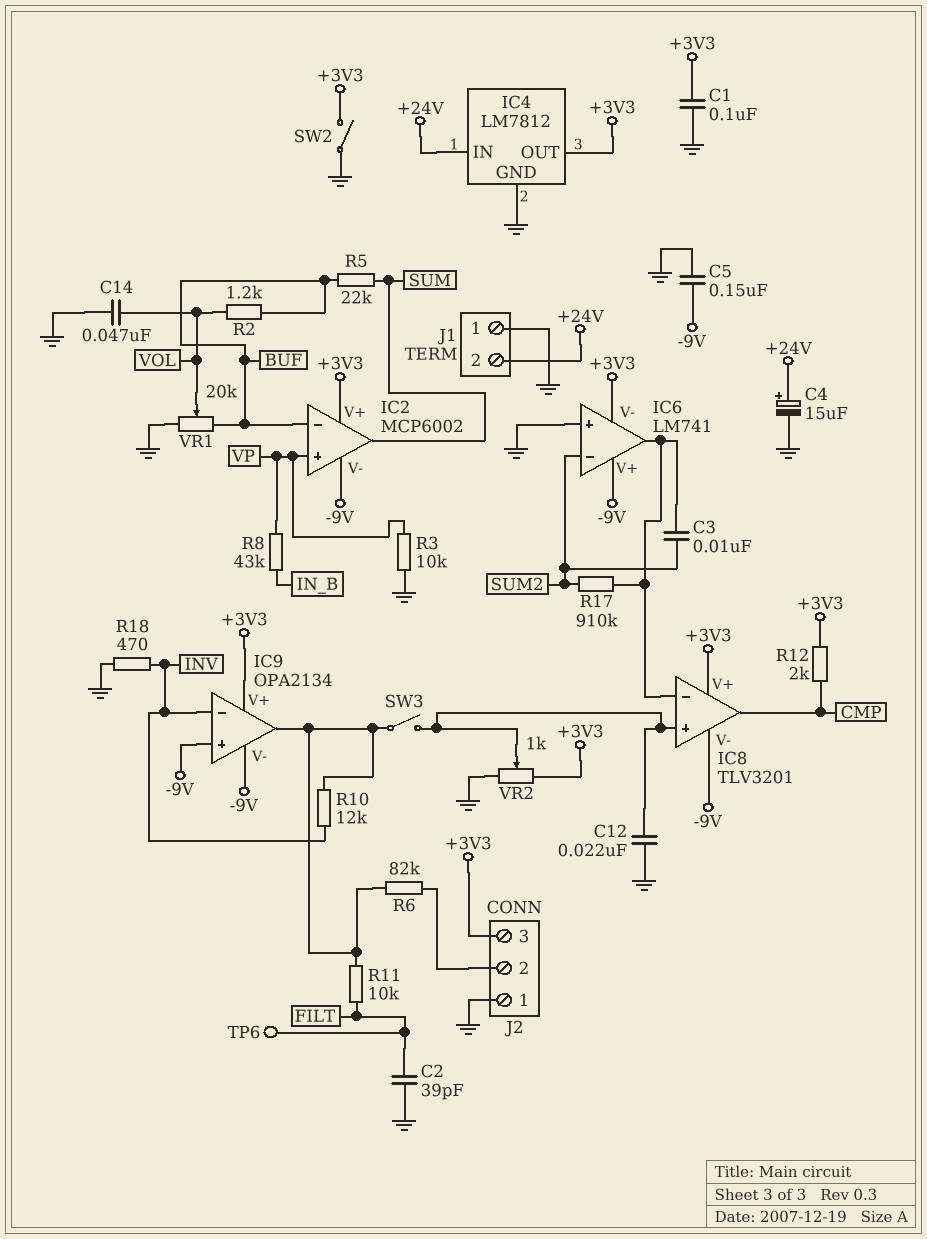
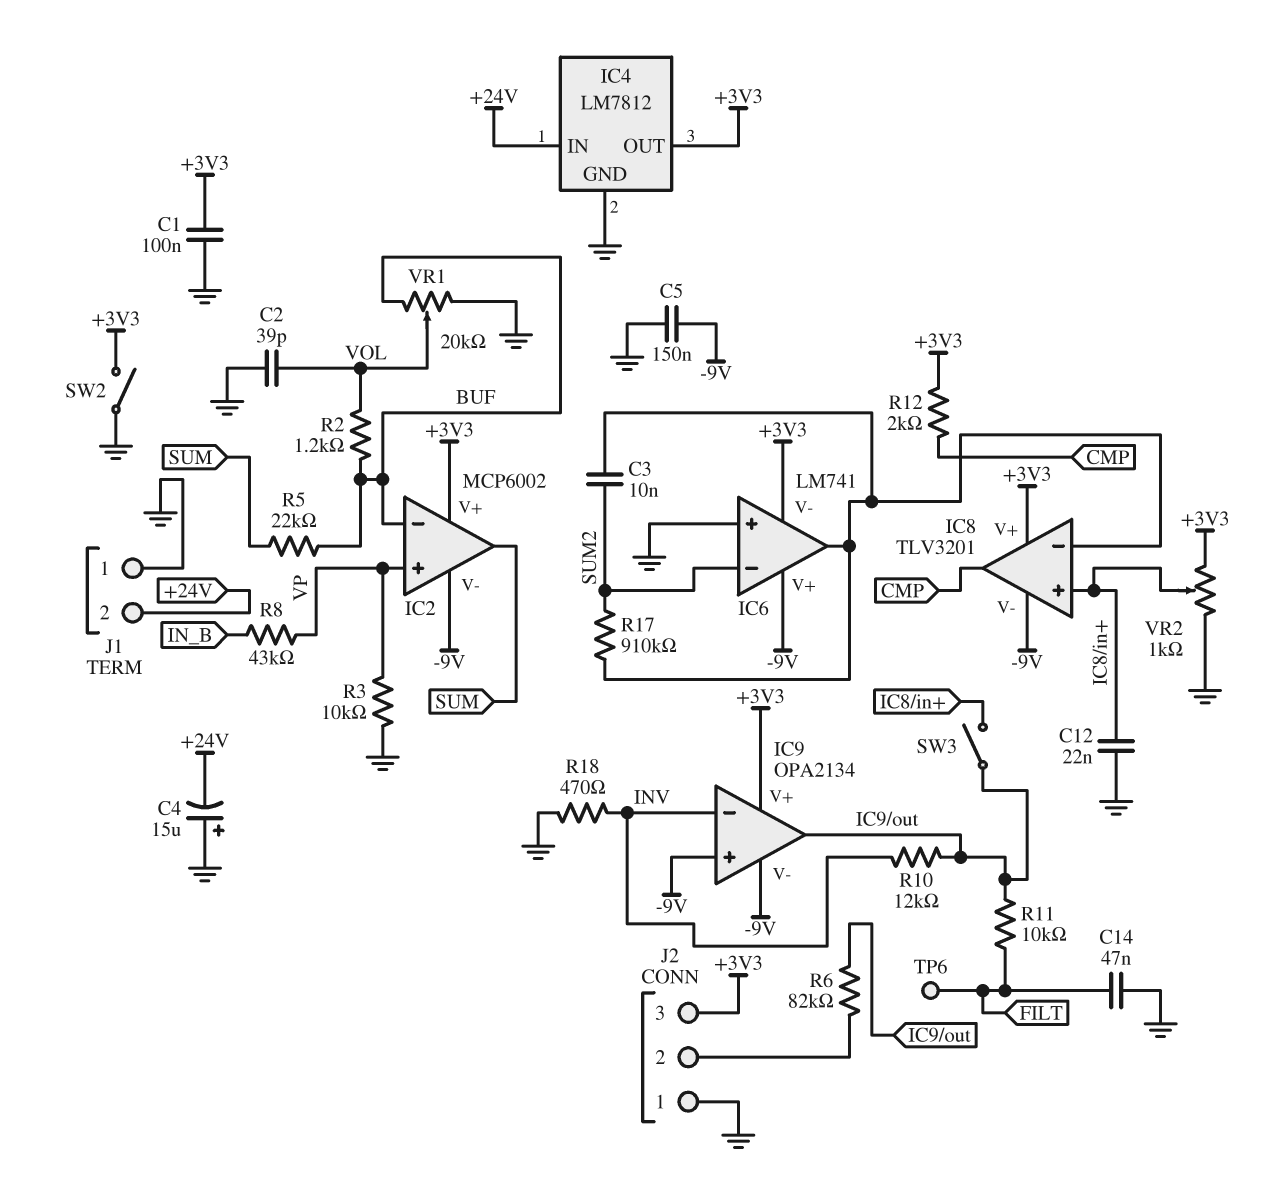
C2: 39pF (FILT, GND) -> 39pF (GND, VOL)
C4: 15uF (plus +24V, minus GND) -> 15uF (plus GND, minus +24V)
C14: 47nF (GND, VOL) -> 47nF (FILT, GND)

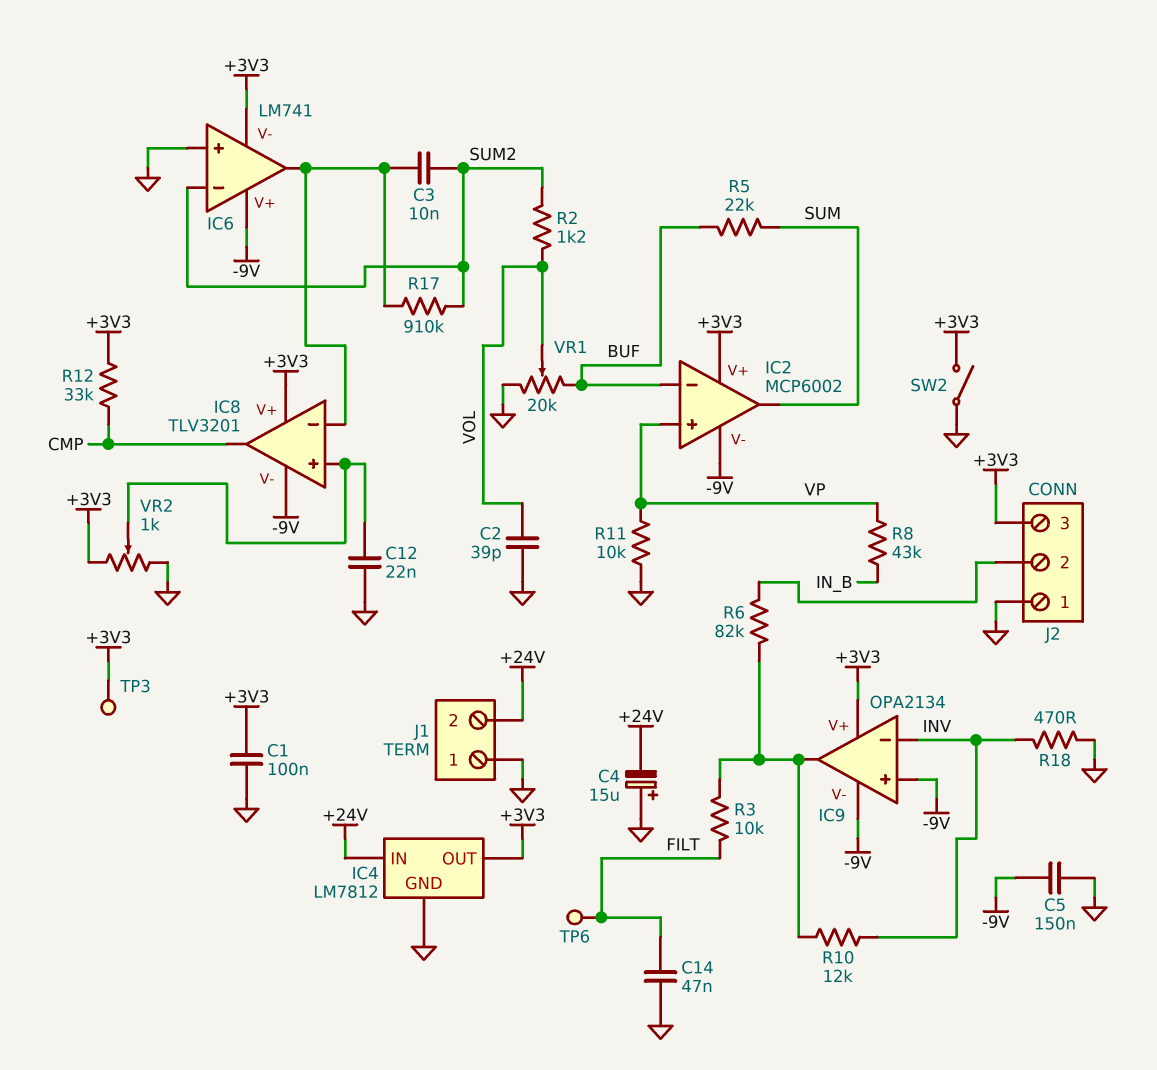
R2: 1.2k (BUF, VOL) -> 1.2k (SUM2, VOL)
R3: 10k (GND, VP) -> 10k (FILT, IC9/out)
R11: 10k (FILT, IC9/out) -> 10k (GND, VP)
R12: 2k (+3V3, CMP) -> 33k (+3V3, CMP)
SW3: switch (IC8/in+, IC9/out) -> none
TP3: none -> test point (+3V3)

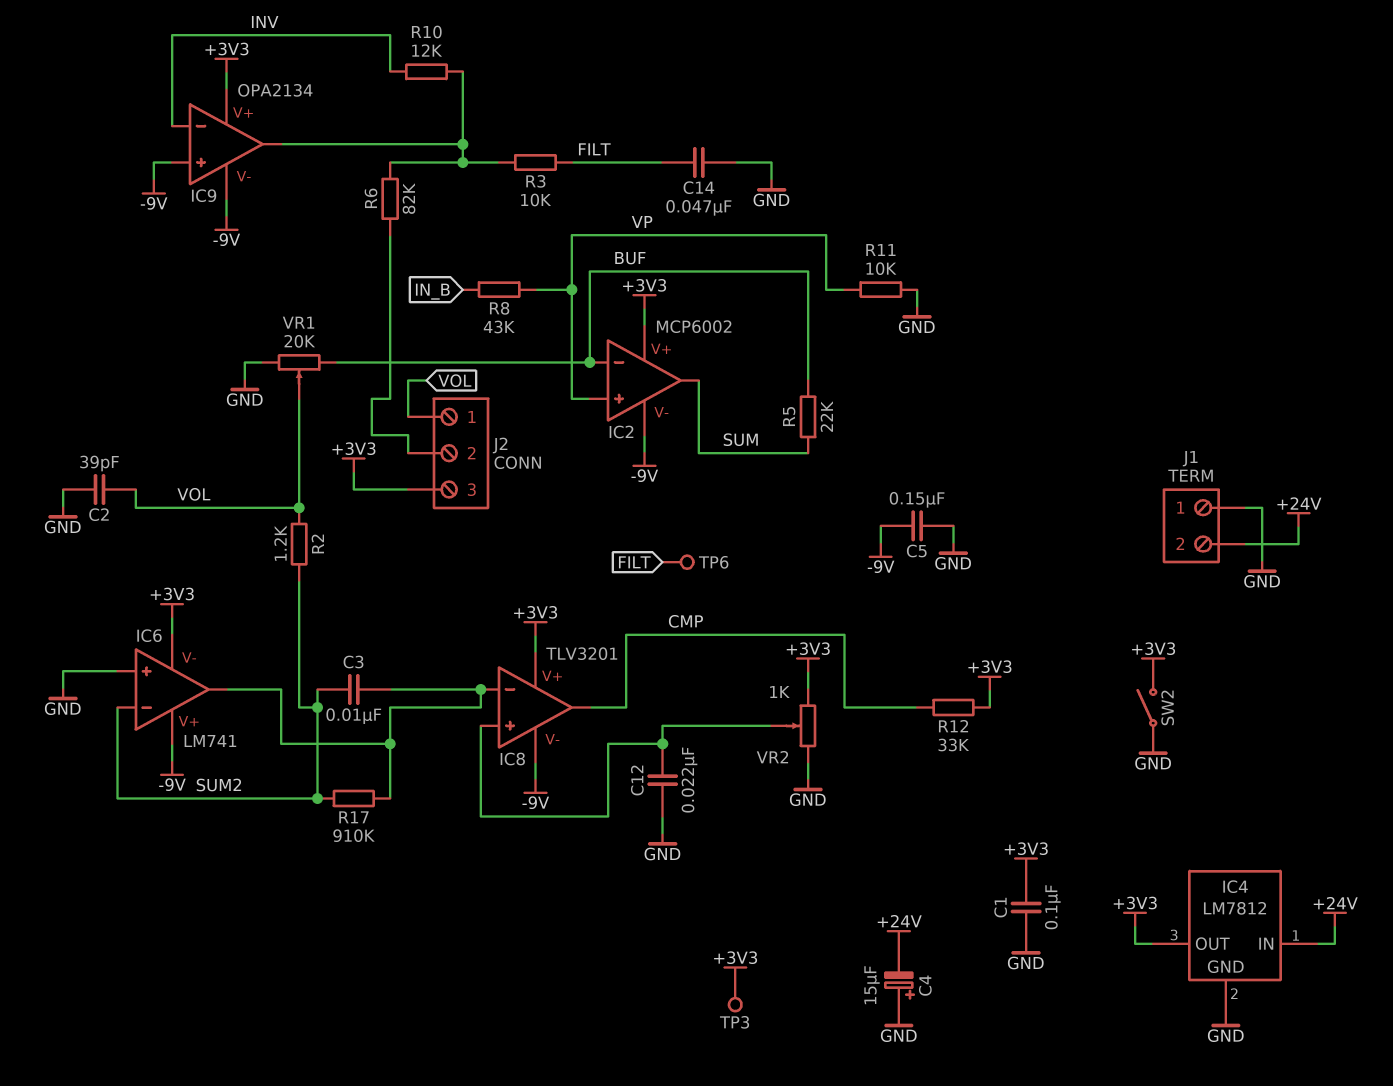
J2 pin 1: GND -> VOL
R18: 470 (GND, INV) -> none

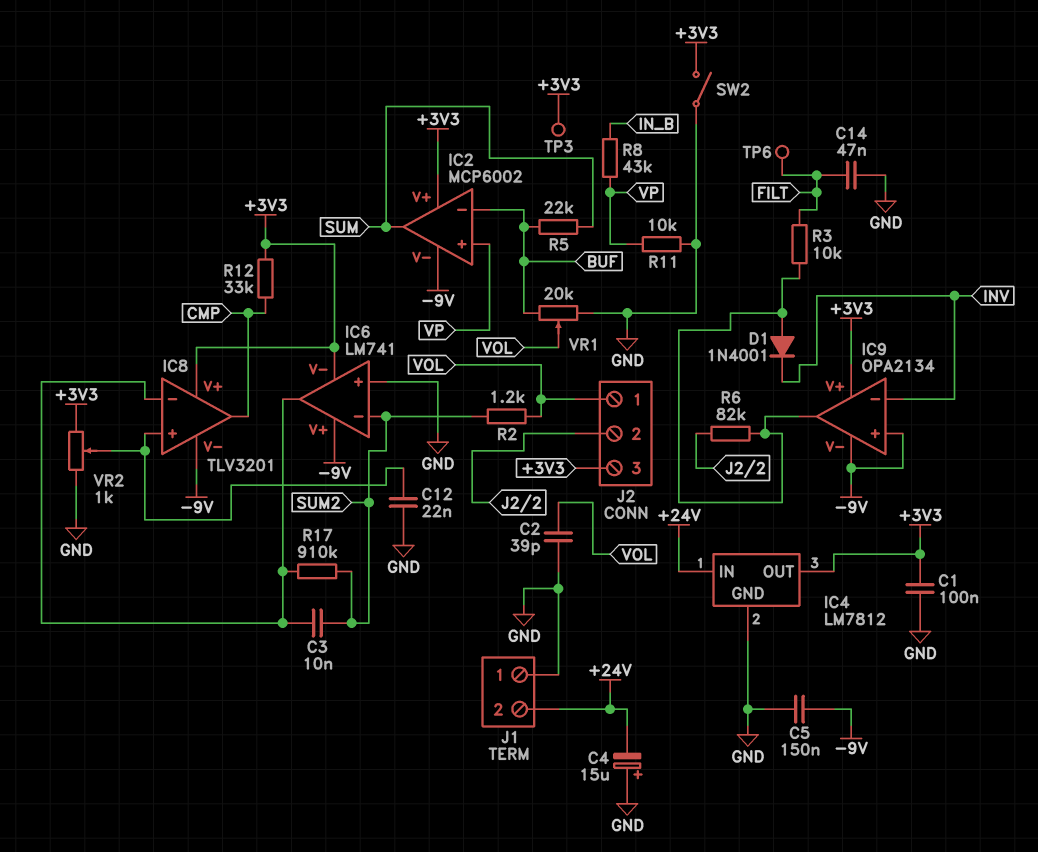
D1: none -> diode 1N4001 (A IC9/out, K INV)
R10: 12k (IC9/out, INV) -> none

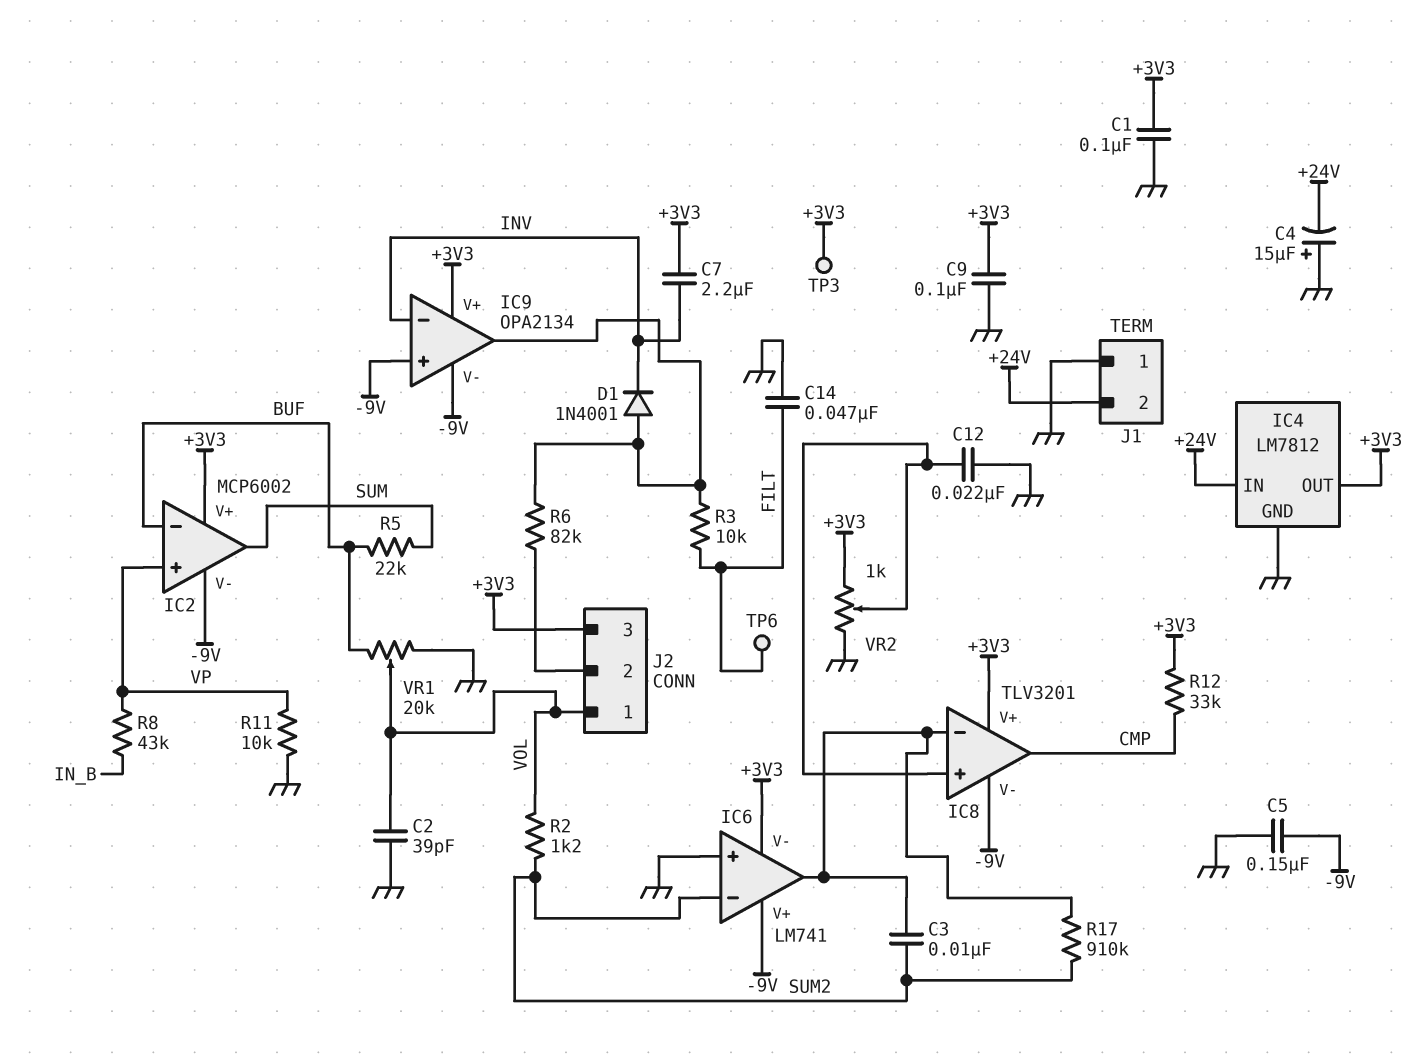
C7: none -> 2.2uF (+3V3, INV)
C9: none -> 100nF (+3V3, GND)
SW2: switch (+3V3, GND) -> none

